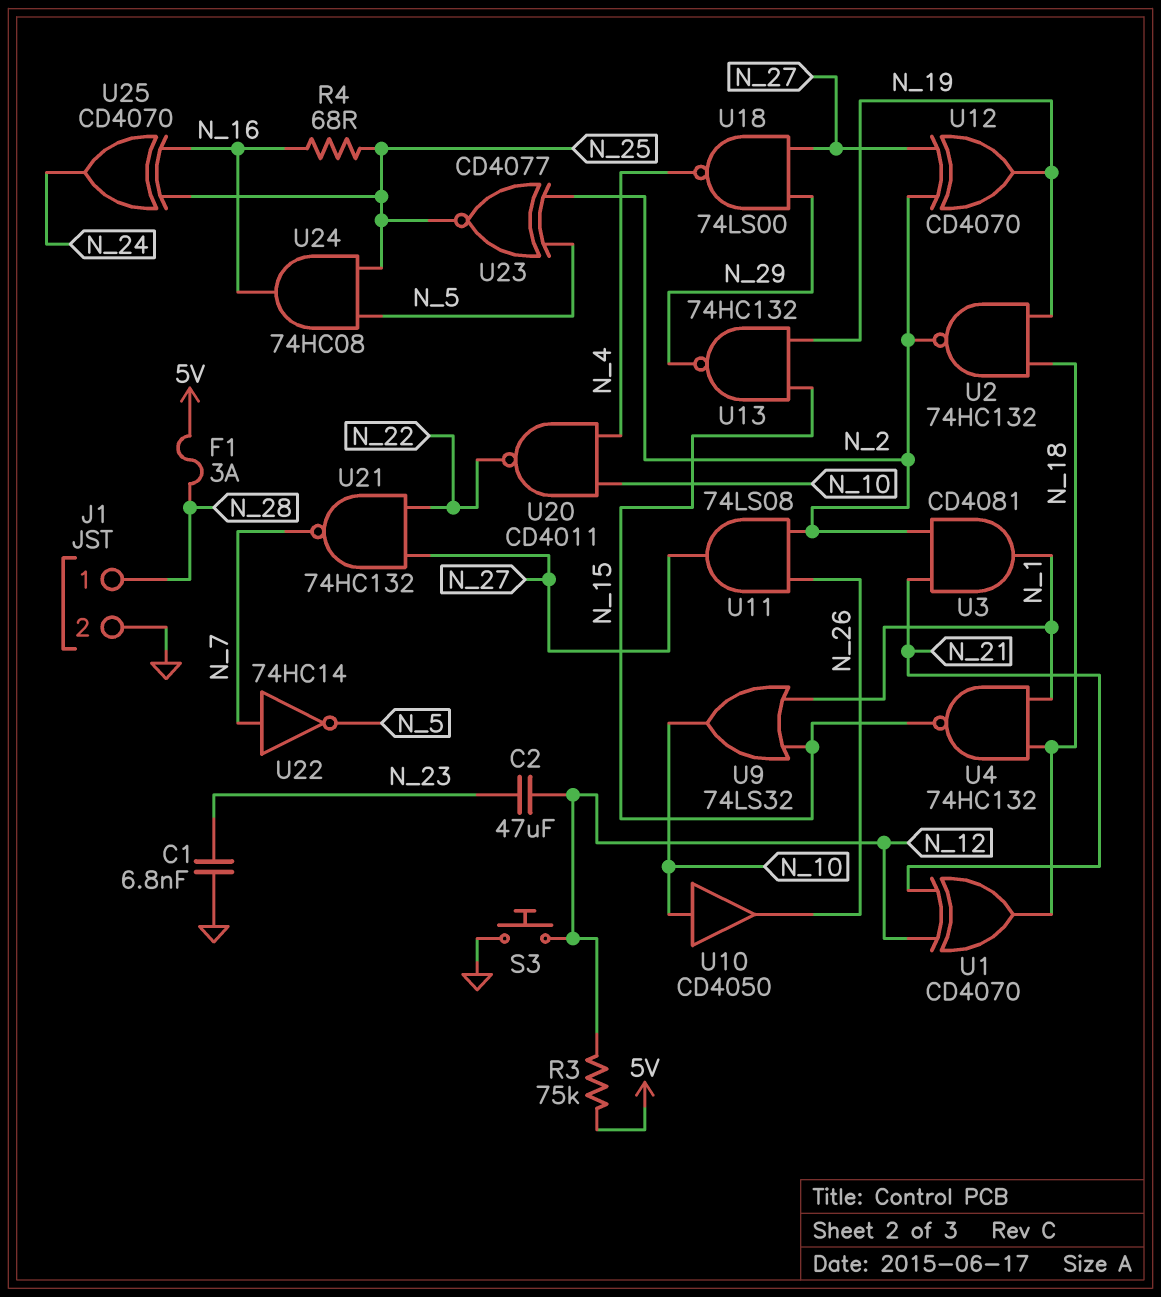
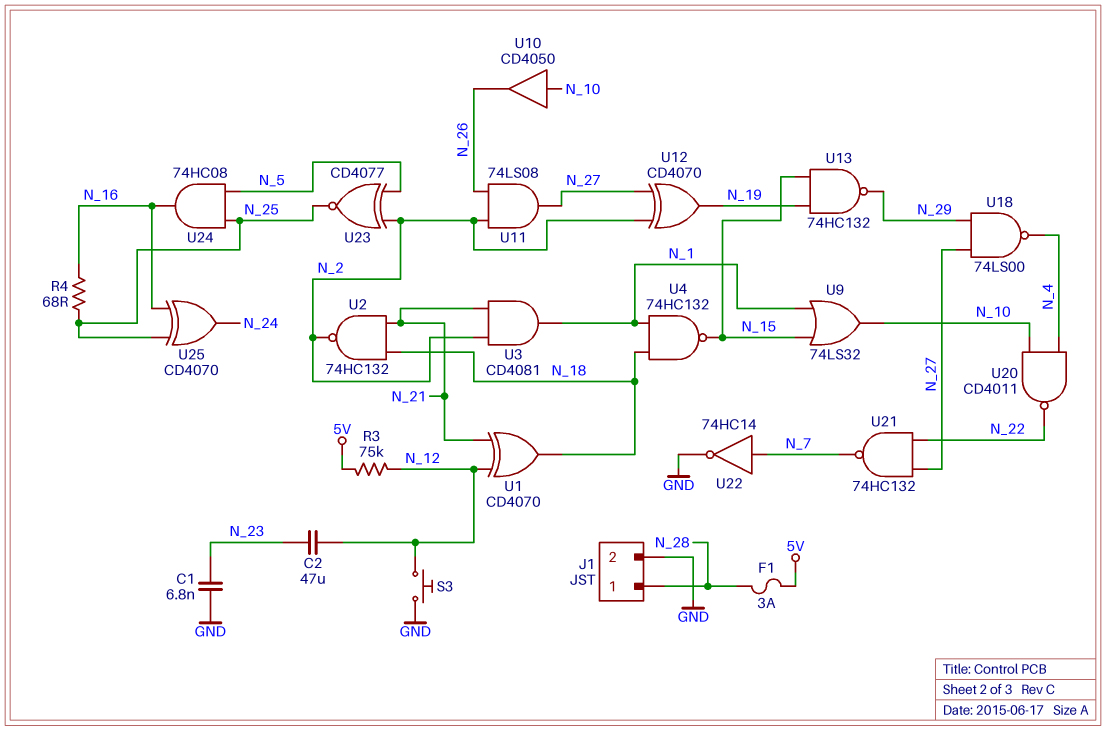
U2: NAND 74HC132 (in N_18, in N_19, out N_2) -> NAND 74HC132 (in N_18, in N_21, out N_2)
U22: NOT 74HC14 (in N_7, out N_5) -> NOT 74HC14 (in N_7, out GND)

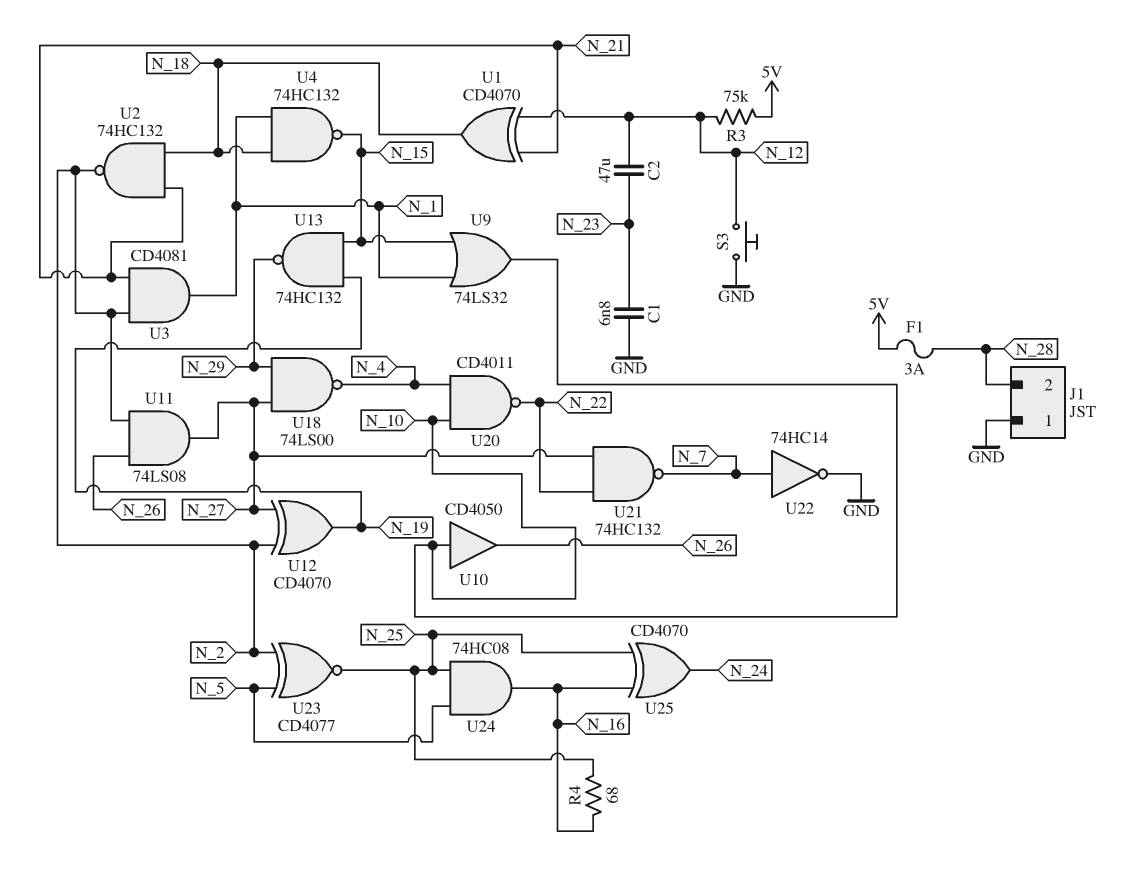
J1 pin 1: N_28 -> GND
J1 pin 2: GND -> N_28

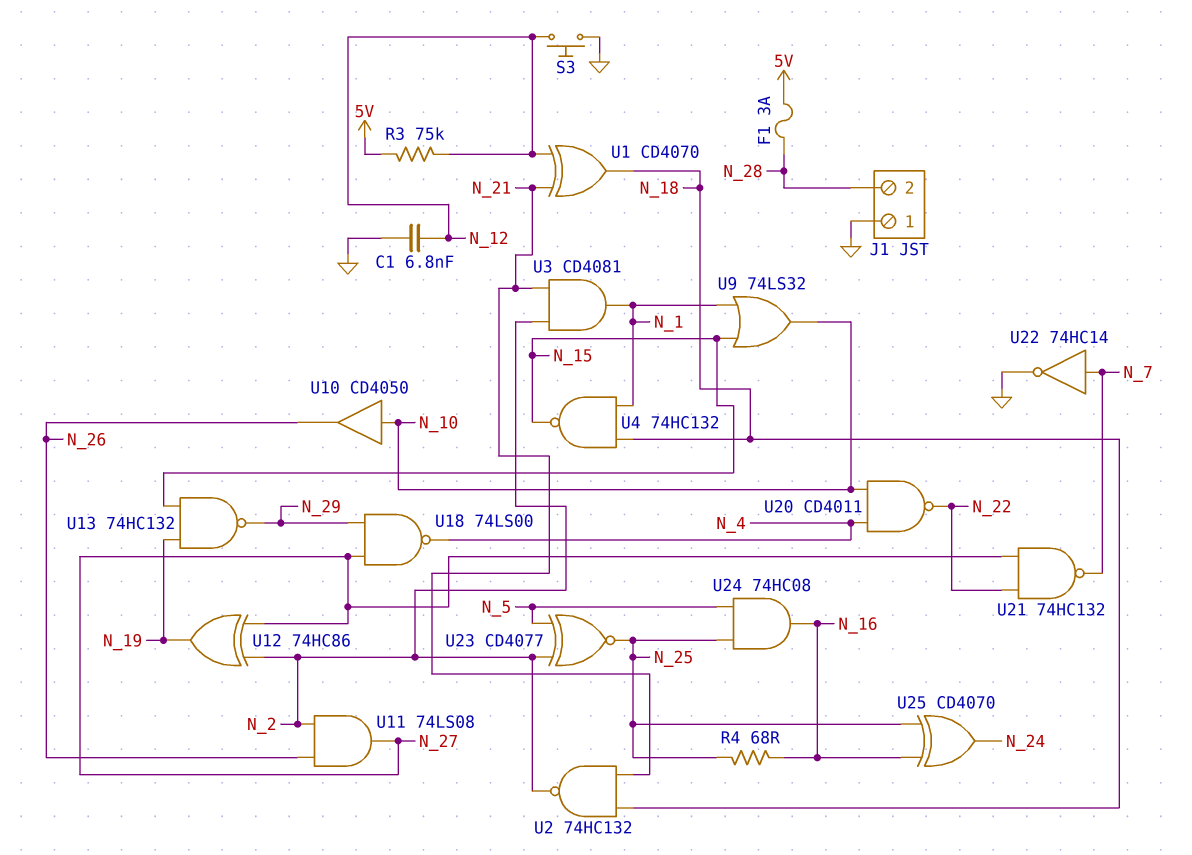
C1: 6.8nF (GND, N_23) -> 6.8nF (GND, N_12)
C2: 47uF (N_12, N_23) -> none
U12: XOR CD4070 (in N_2, in N_27, out N_19) -> XOR 74HC86 (in N_2, in N_27, out N_19)

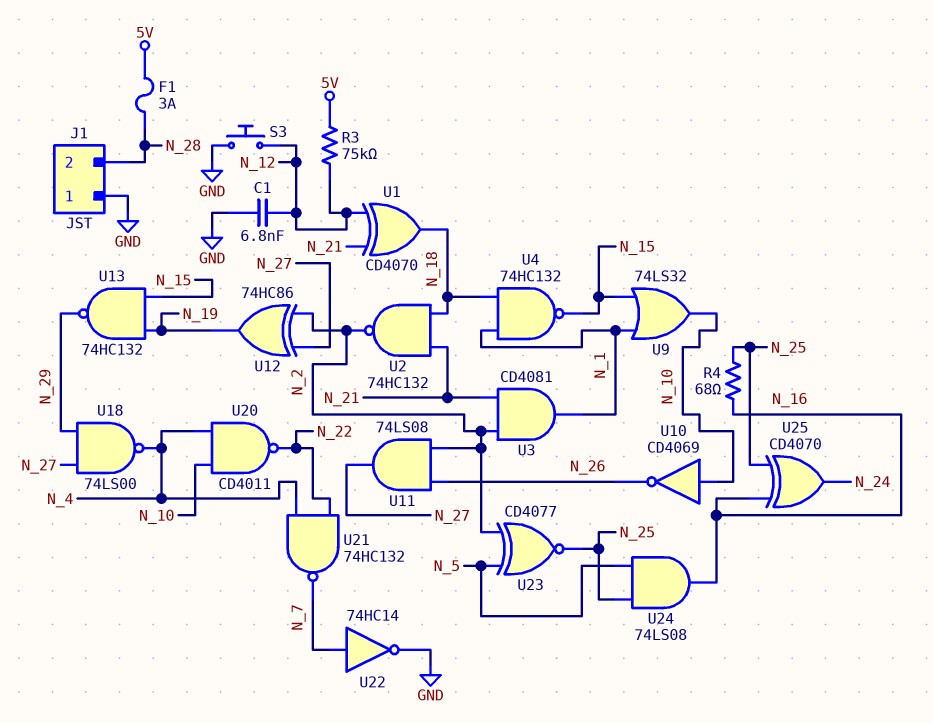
U10: buffer CD4050 (in N_10, out N_26) -> NOT CD4069 (in N_10, out N_26)
U21: NAND 74HC132 (in N_22, in N_27, out N_7) -> NAND 74HC132 (in N_4, in N_22, out N_7)
U24: AND 74HC08 (in N_5, in N_25, out N_16) -> AND 74LS08 (in N_5, in N_25, out N_16)

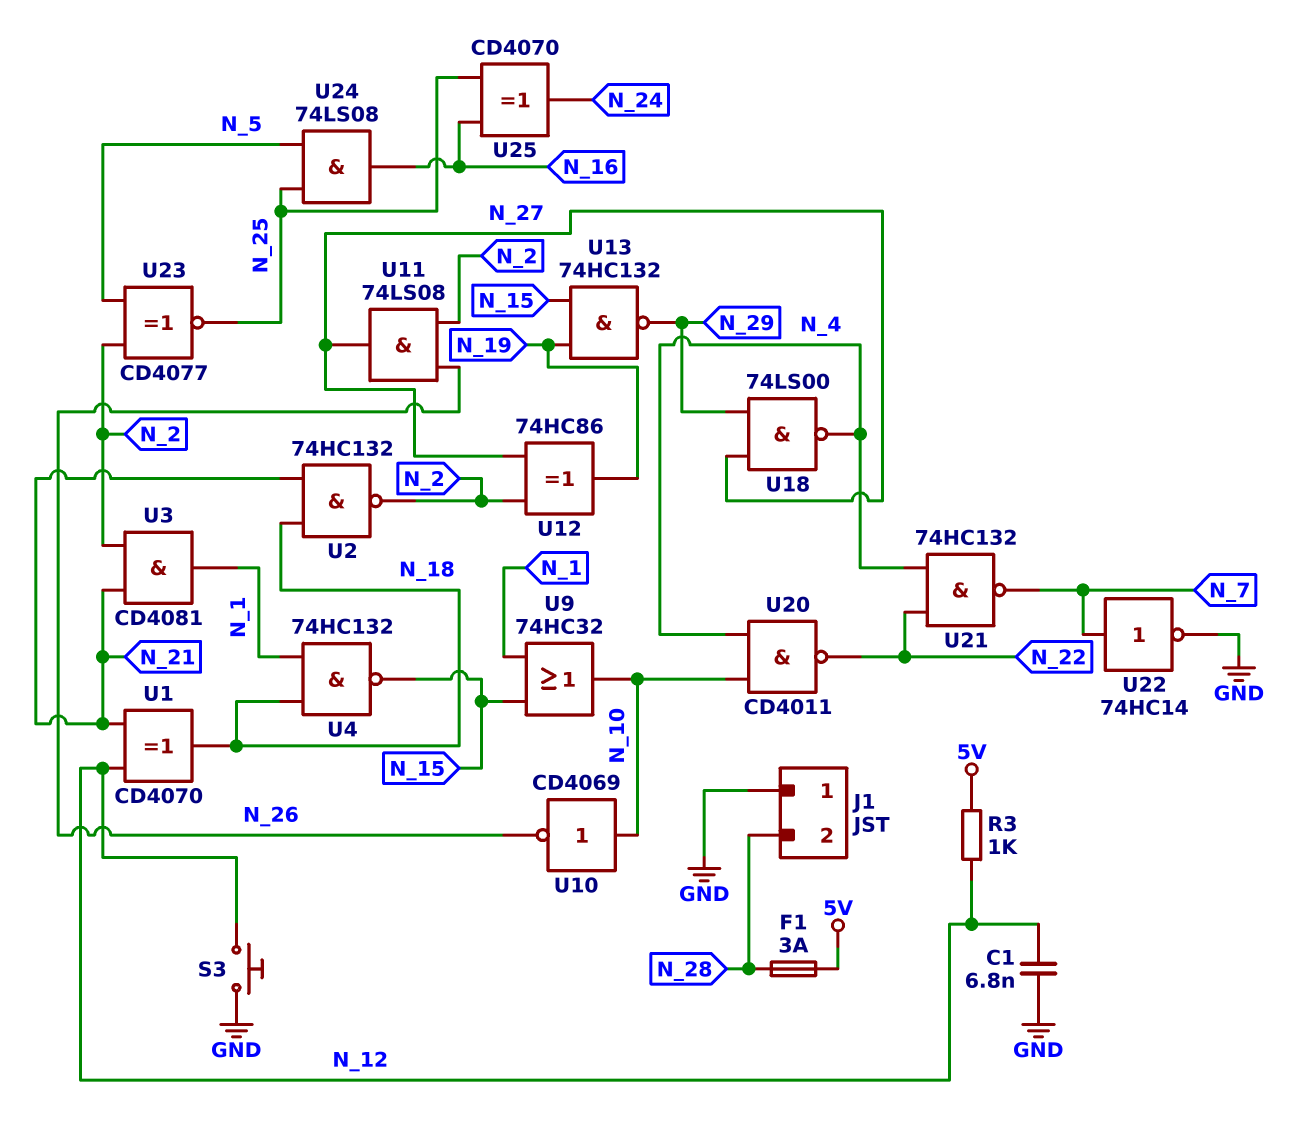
R3: 75k (5V, N_12) -> 1k (5V, N_12)
R4: 68 (N_16, N_25) -> none
U9: OR 74LS32 (in N_1, in N_15, out N_10) -> OR 74HC32 (in N_1, in N_15, out N_10)

